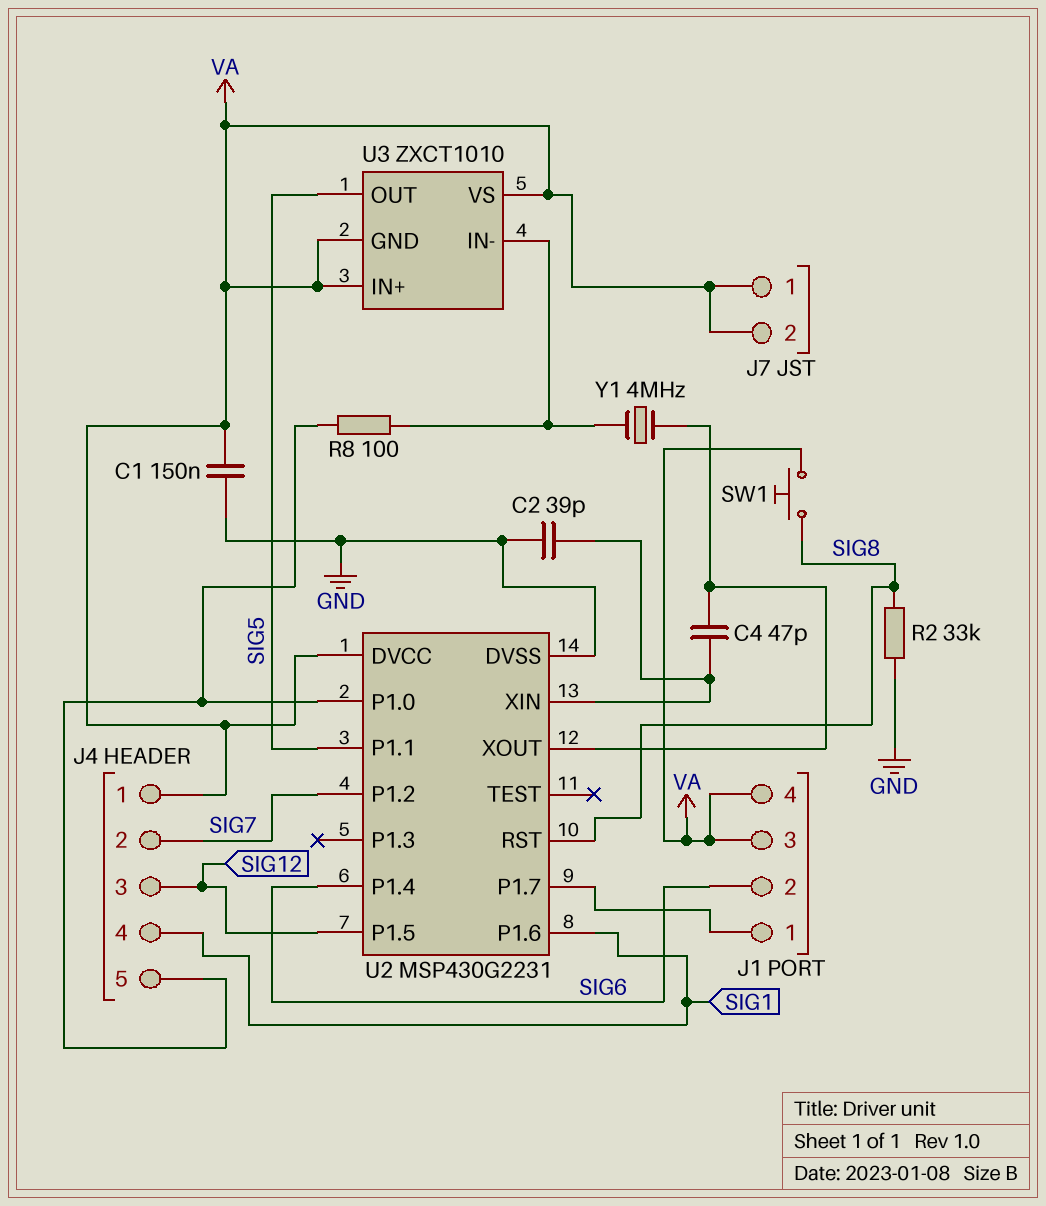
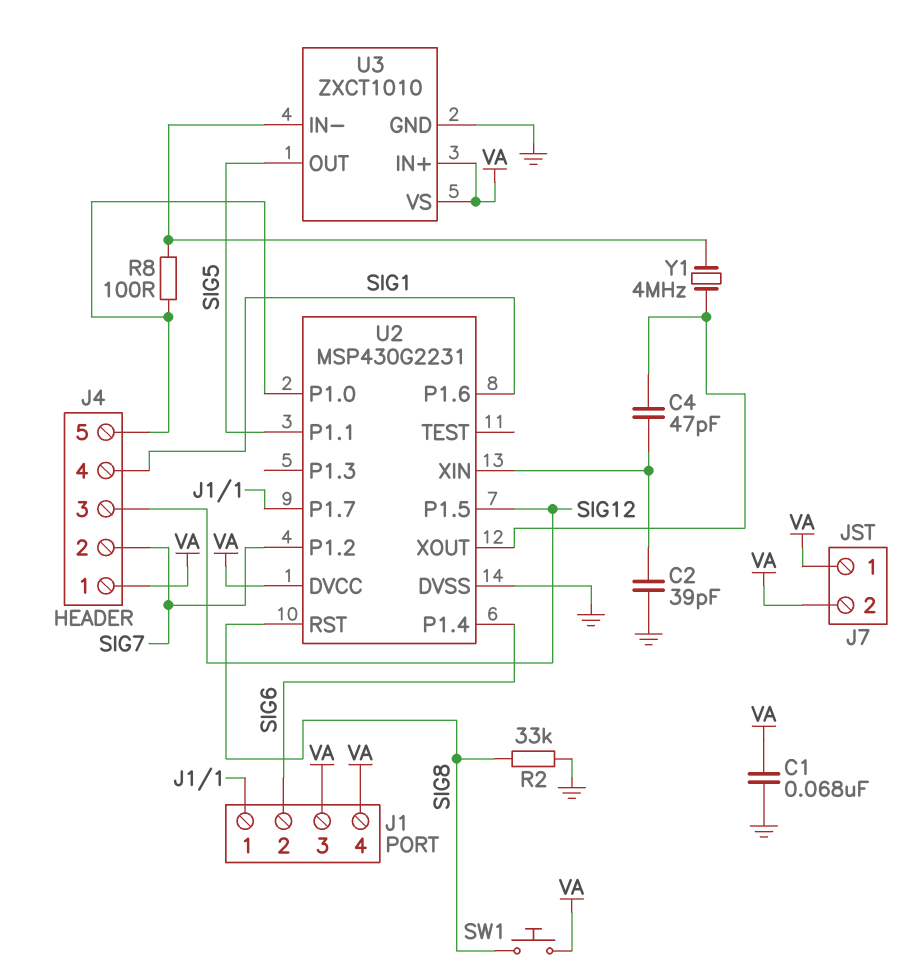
C1: 150nF (GND, VA) -> 68nF (GND, VA)
U3 pin GND: VA -> GND

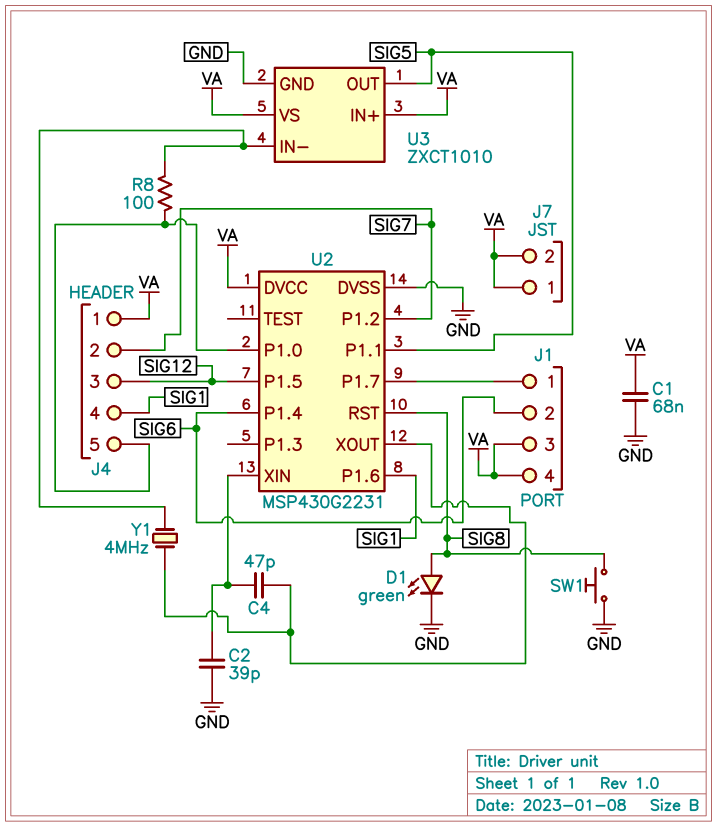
D1: none -> LED green (A SIG8, K GND)
R2: 33k (GND, SIG8) -> none
SW1: button (SIG8, VA) -> button (GND, SIG8)

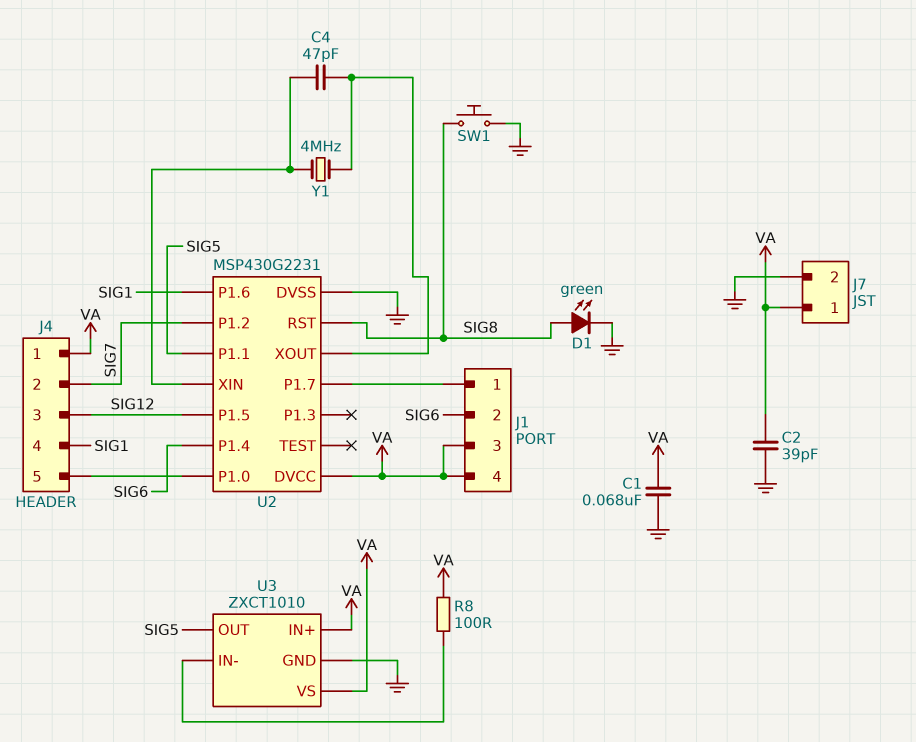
C2: 39pF (GND, U2/XIN) -> 39pF (GND, VA)
J7 pin 2: VA -> GND
R8: 100 (J4/5, U3/IN-) -> 100 (U3/IN-, VA)
Y1: 4MHz (U2/XOUT, U3/IN-) -> 4MHz (U2/XIN, U2/XOUT)

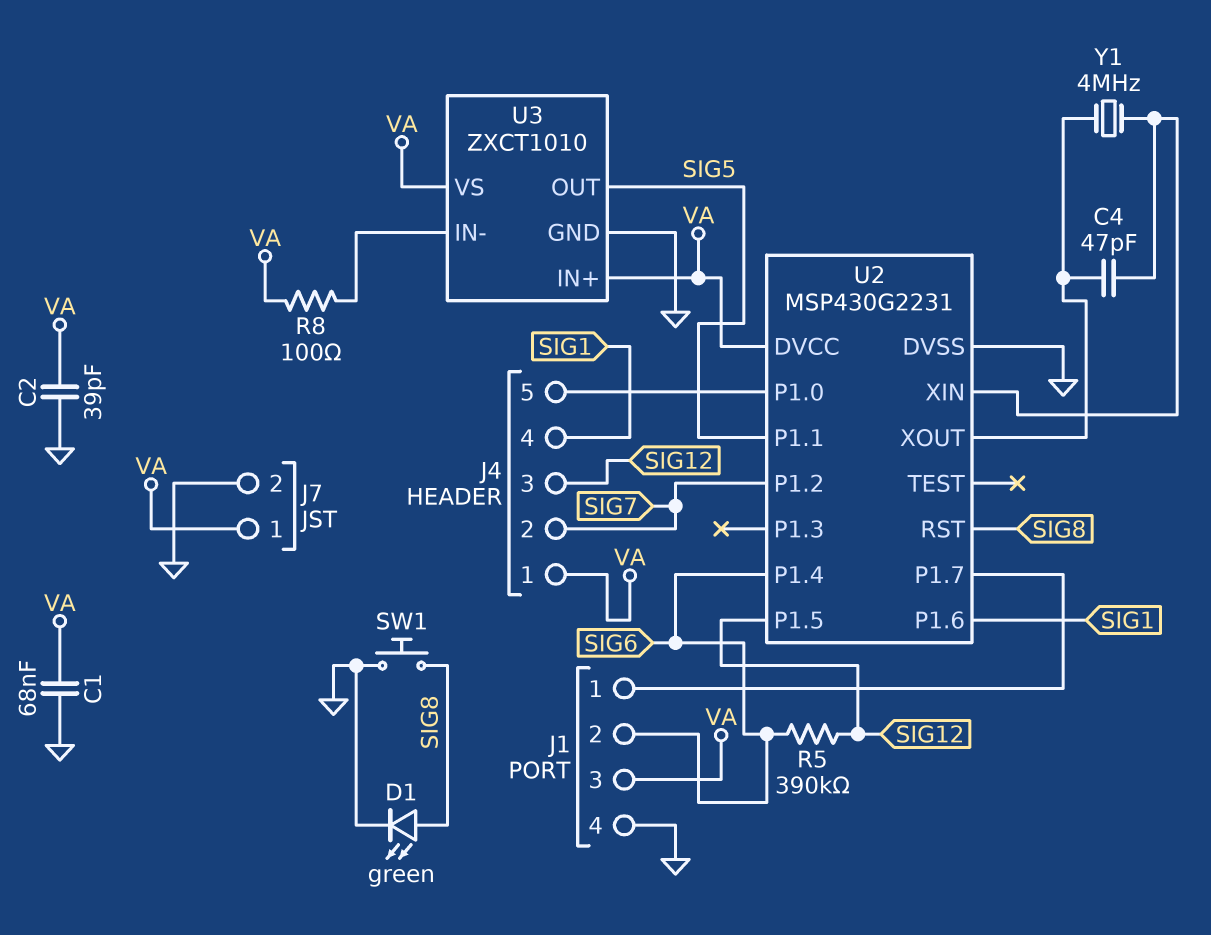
J1 pin 4: VA -> GND
R5: none -> 390k (SIG6, SIG12)

